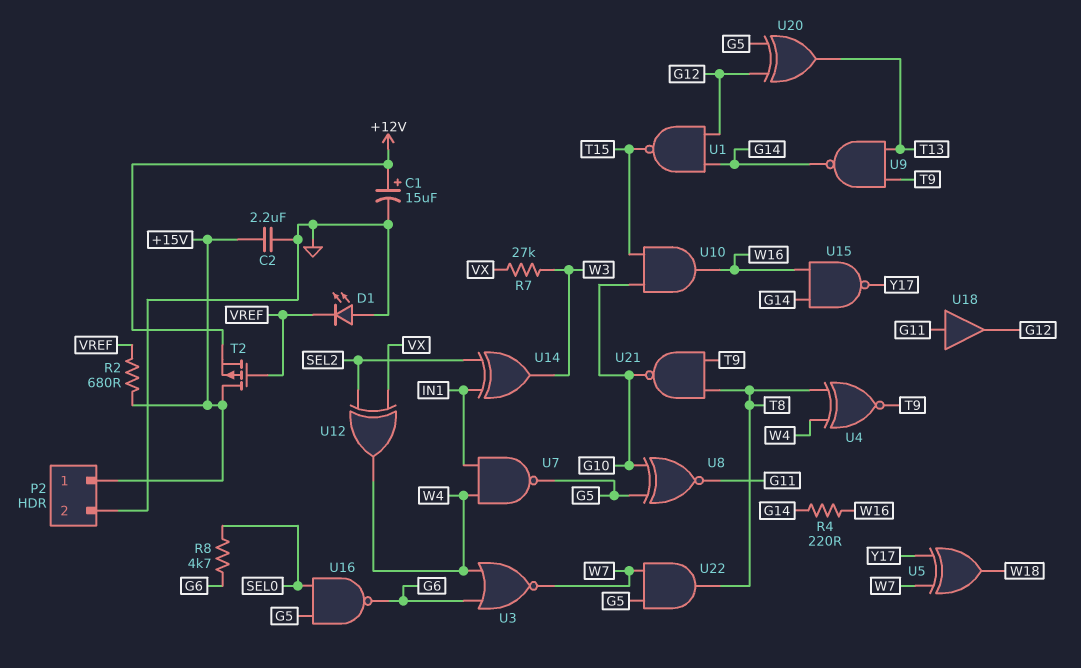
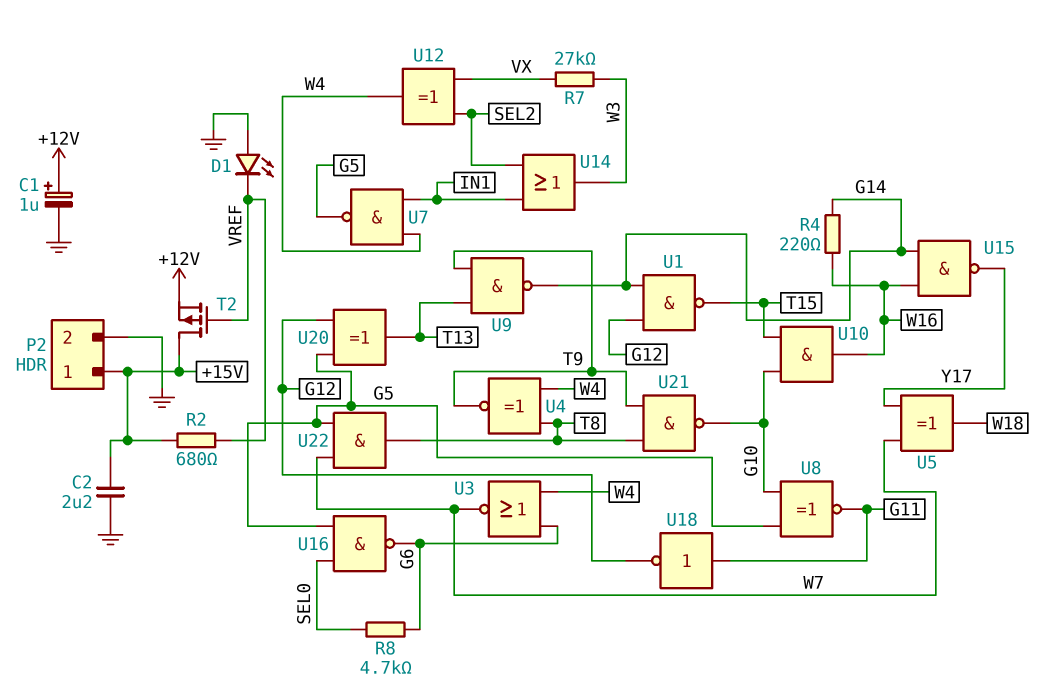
C1: 15uF (plus +12V, minus GND) -> 1uF (plus +12V, minus GND)
U14: XOR (in IN1, in SEL2, out W3) -> OR (in IN1, in SEL2, out W3)
U18: buffer (in G11, out G12) -> NOT (in G11, out G12)

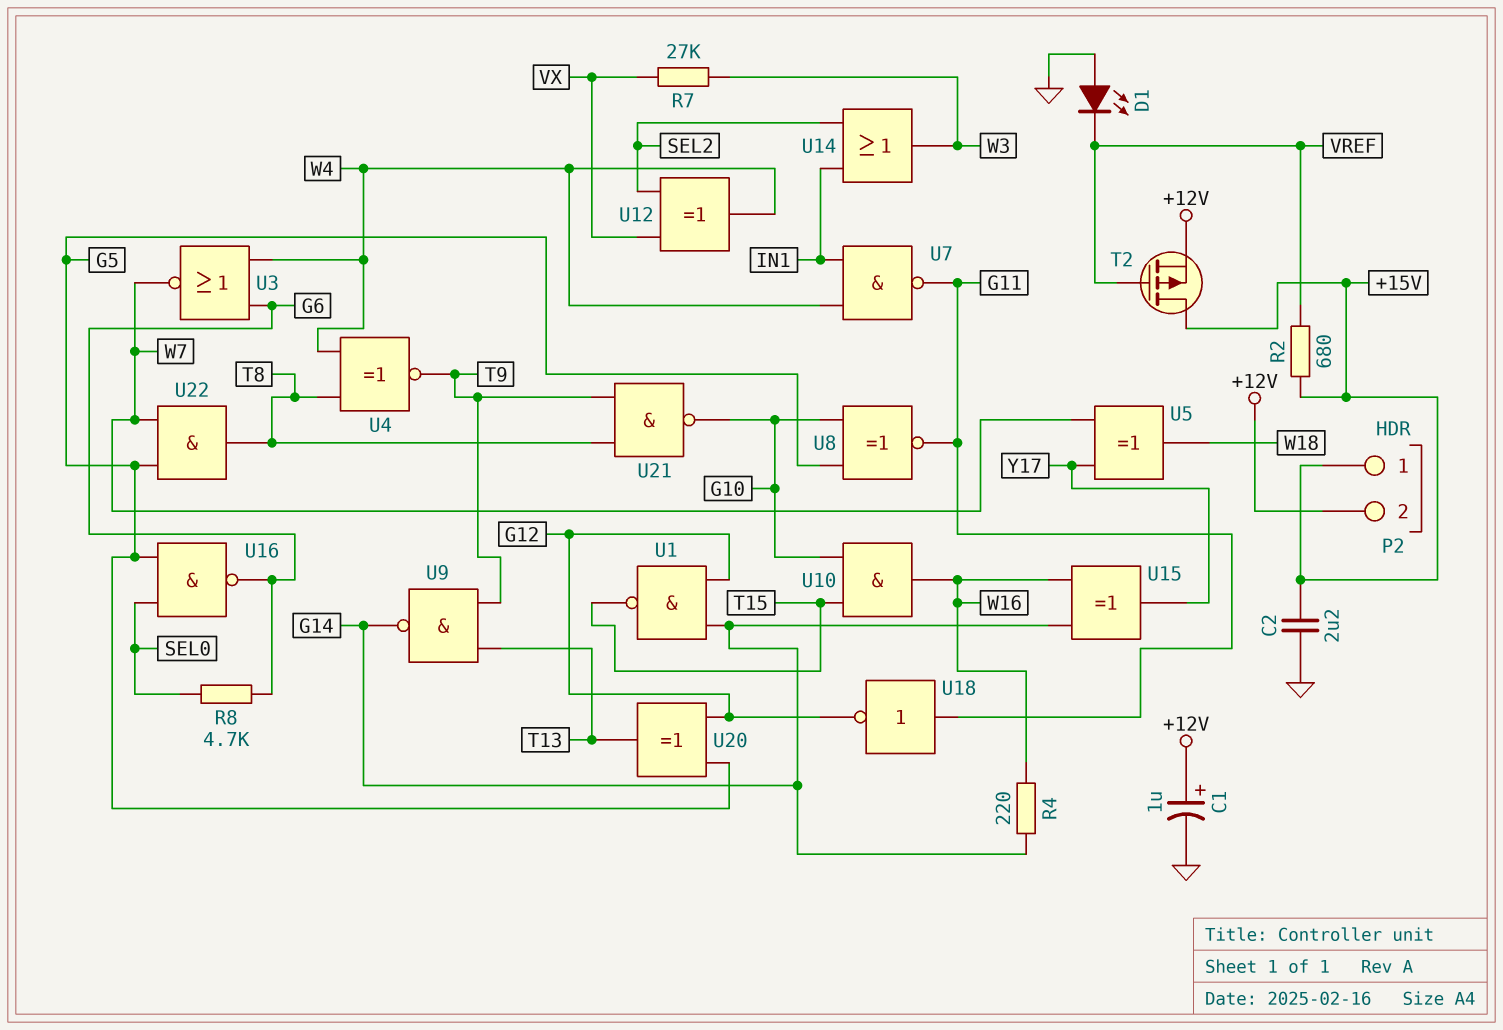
P2 pin 2: GND -> +12V
U7: NAND (in IN1, in W4, out G5) -> NAND (in IN1, in W4, out G11)
U15: NAND (in G14, in W16, out Y17) -> XOR (in G14, in W16, out Y17)

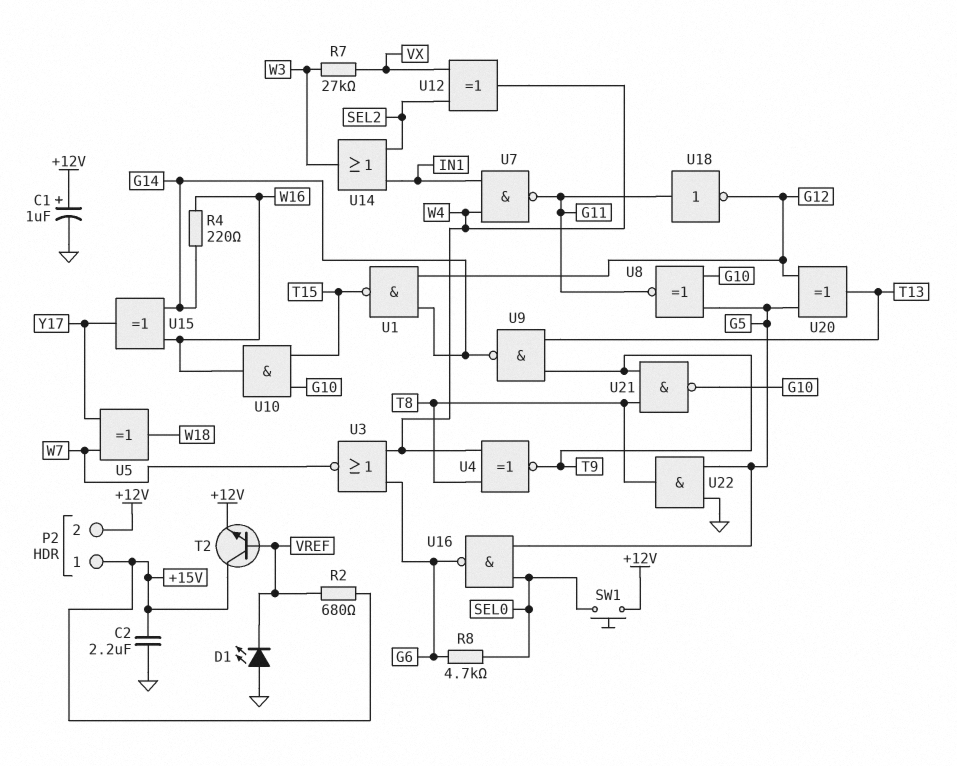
SW1: none -> button (+12V, SEL0)
T2: PMOS (G VREF, D +15V, S +12V) -> NPN (B VREF, C +15V, E +12V)
U22: AND (in G5, in W7, out T8) -> AND (in G5, in GND, out T8)

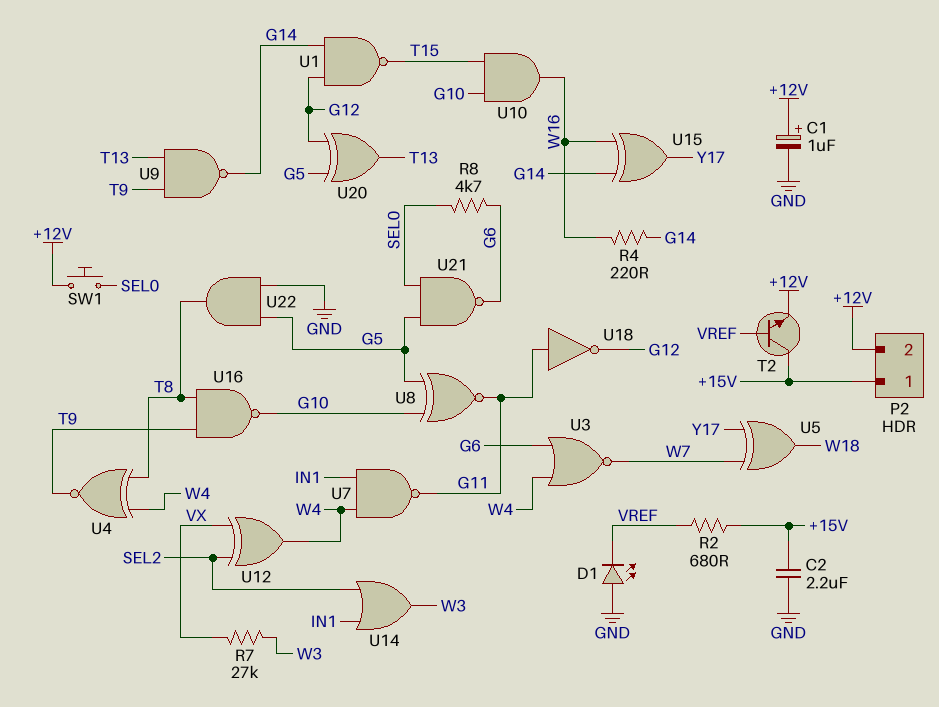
U16: NAND (in G5, in SEL0, out G6) -> NAND (in T8, in T9, out G10)
U21: NAND (in T8, in T9, out G10) -> NAND (in G5, in SEL0, out G6)

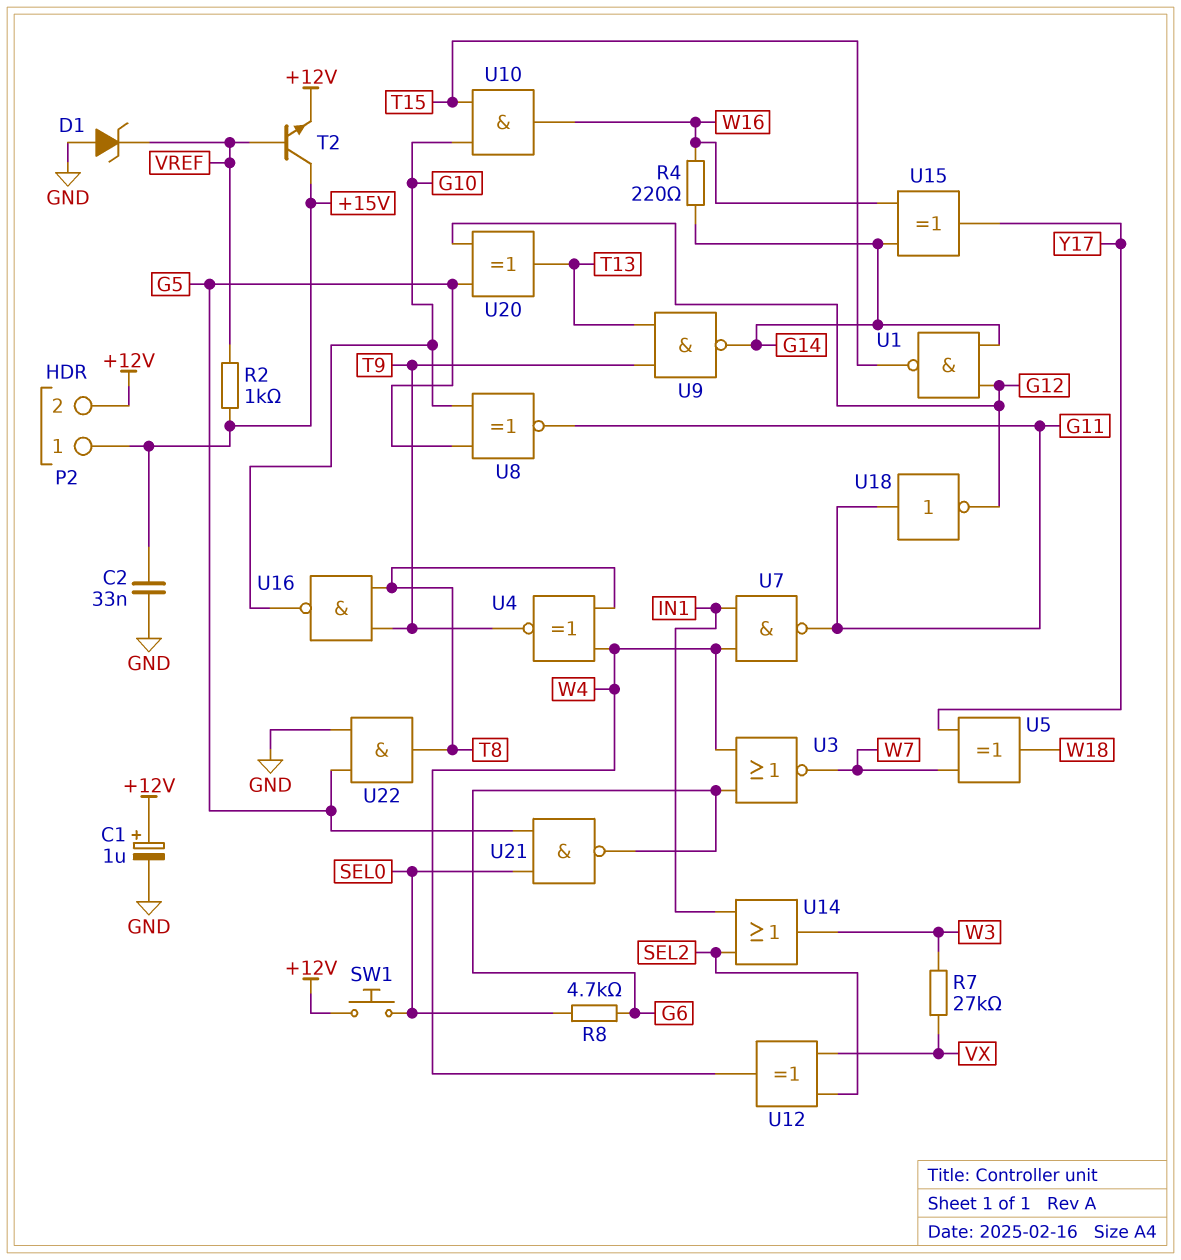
C2: 2.2uF (+15V, GND) -> 33nF (+15V, GND)
D1: LED (A GND, K VREF) -> zener (A GND, K VREF)
R2: 680 (+15V, VREF) -> 1k (+15V, VREF)

